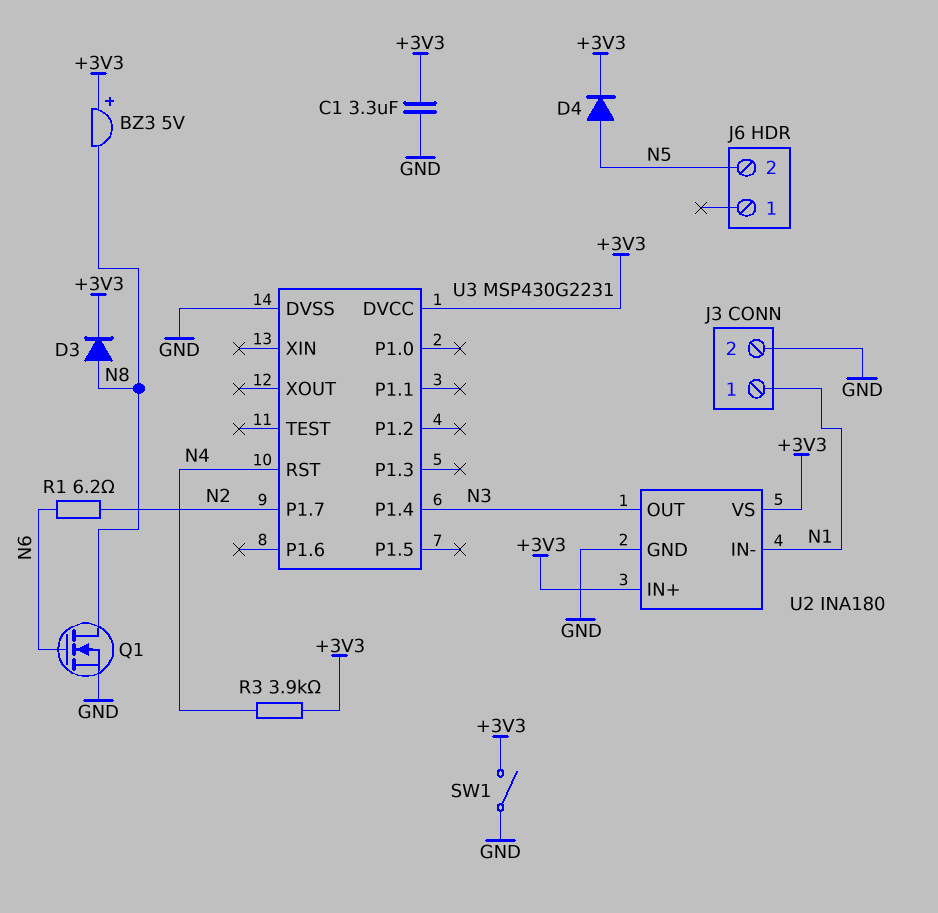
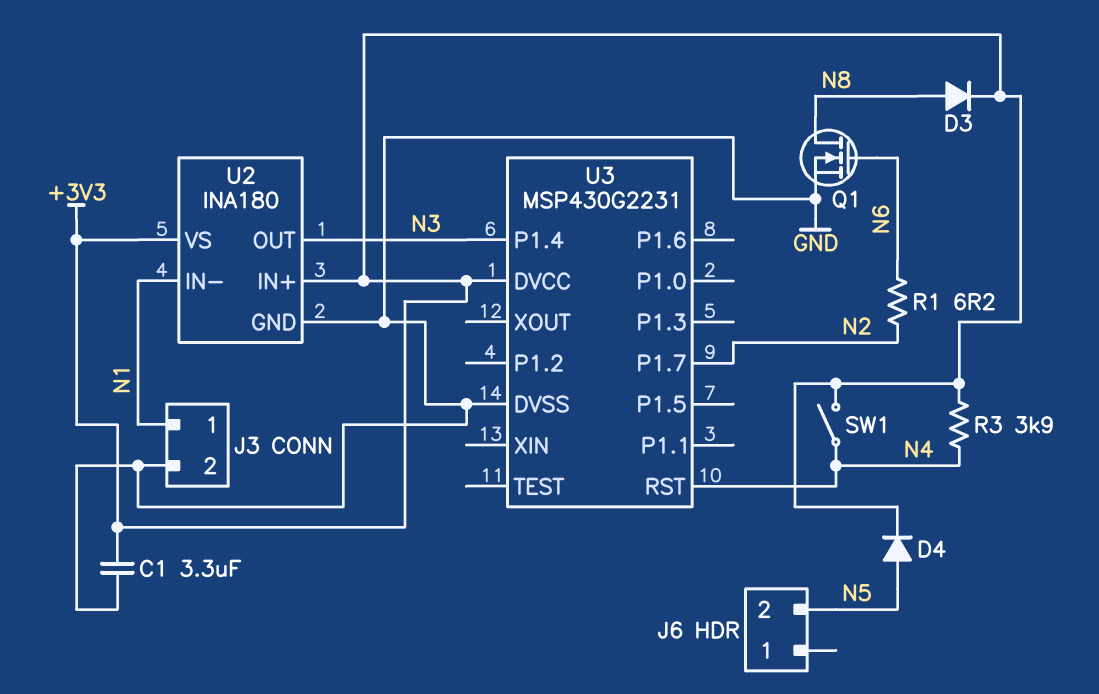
BZ3: buzzer 5V (plus +3V3, minus N8) -> none
SW1: switch (+3V3, GND) -> switch (+3V3, N4)

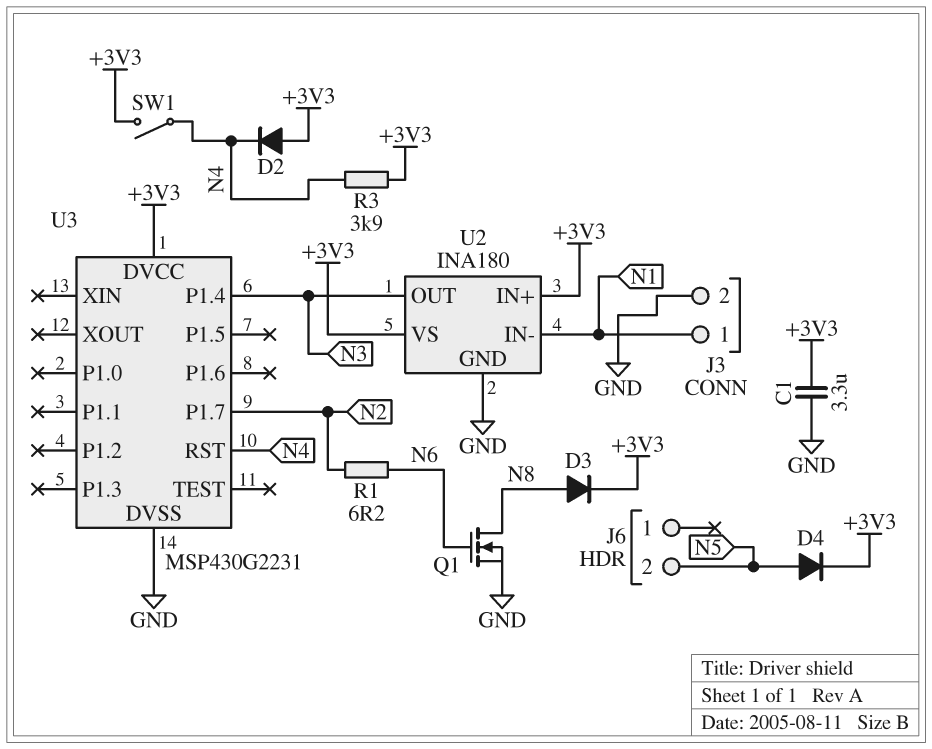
D2: none -> diode (A +3V3, K N4)

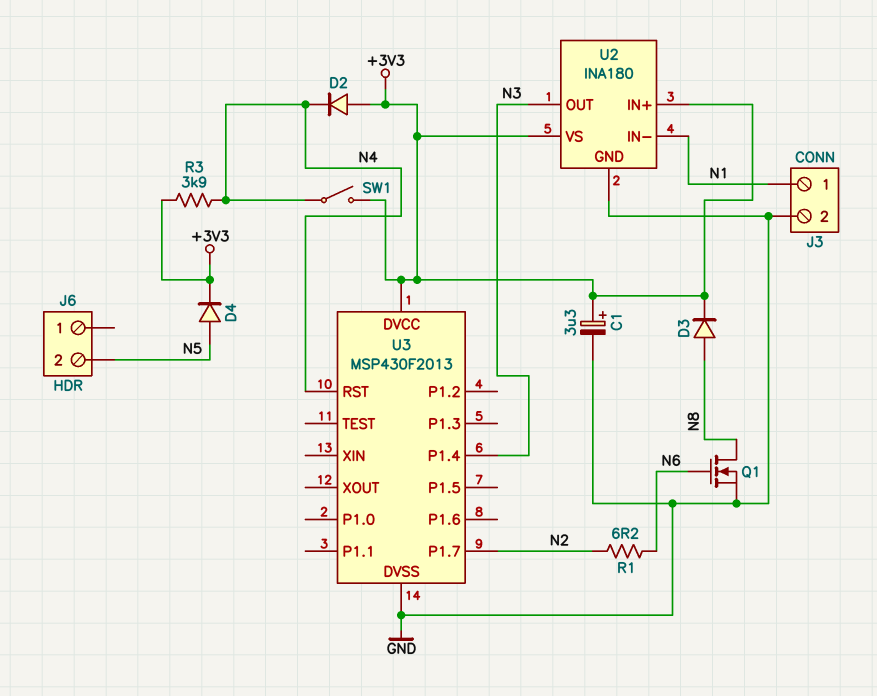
C1: 3.3uF (+3V3, GND) -> 3.3uF (plus +3V3, minus GND)
U3: MSP430G2231 -> MSP430F2013

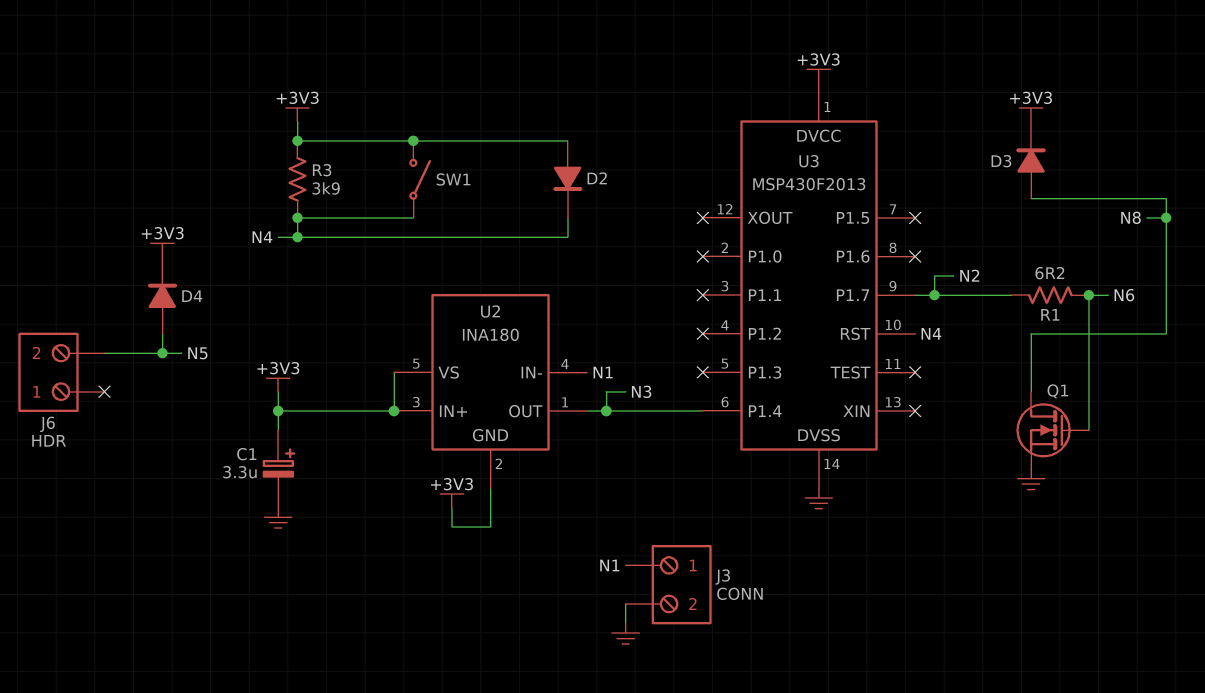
U2 pin GND: GND -> +3V3

